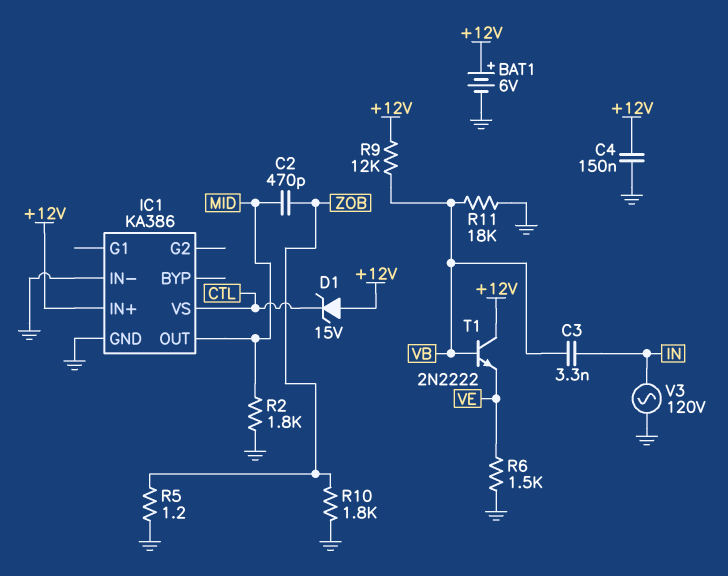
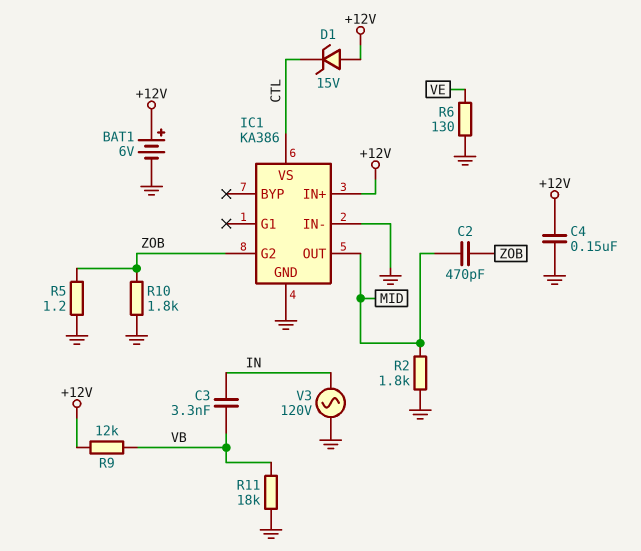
IC1 pin G2: none -> ZOB
R6: 1.5k (GND, VE) -> 130 (GND, VE)
T1: NPN 2N2222 (B VB, C +12V, E VE) -> none

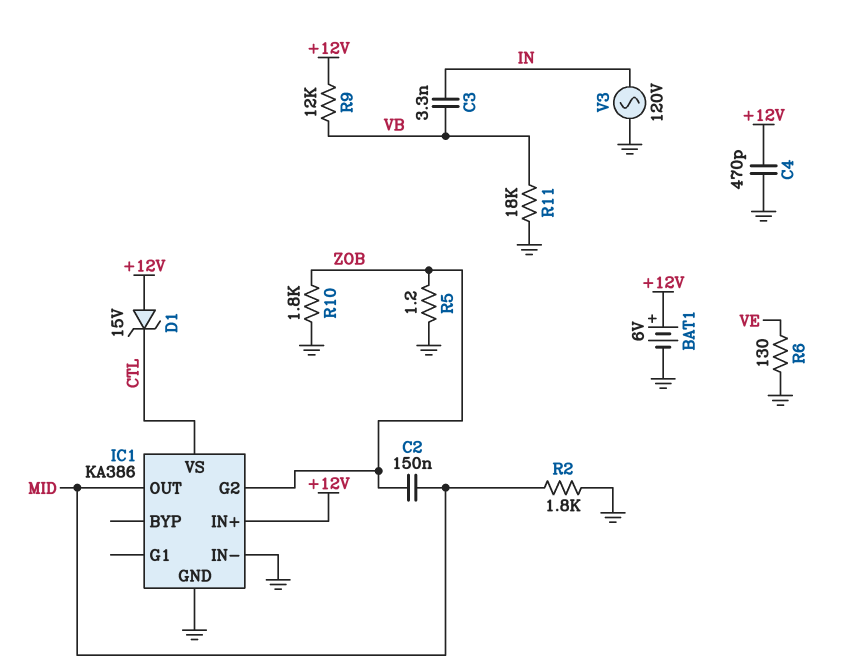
C2: 470pF (MID, ZOB) -> 150nF (MID, ZOB)
C4: 150nF (+12V, GND) -> 470pF (+12V, GND)

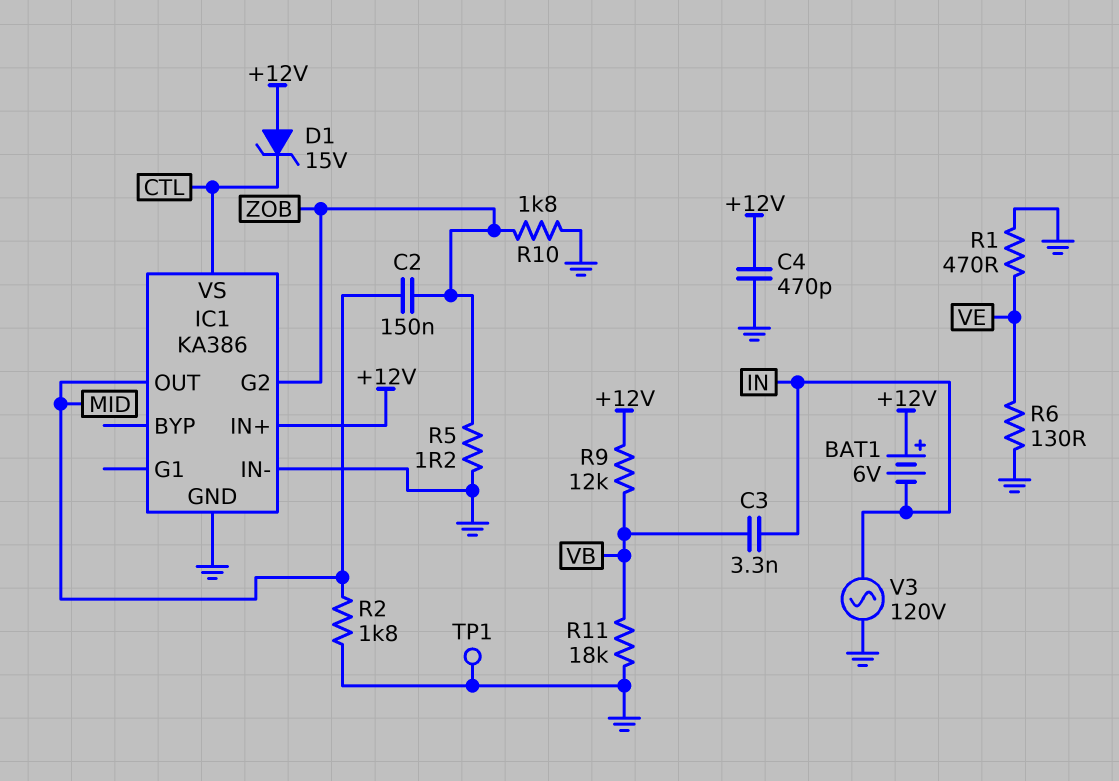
BAT1: 6V (plus +12V, minus GND) -> 6V (plus +12V, minus IN)
R1: none -> 470 (GND, VE)
TP1: none -> test point (GND)

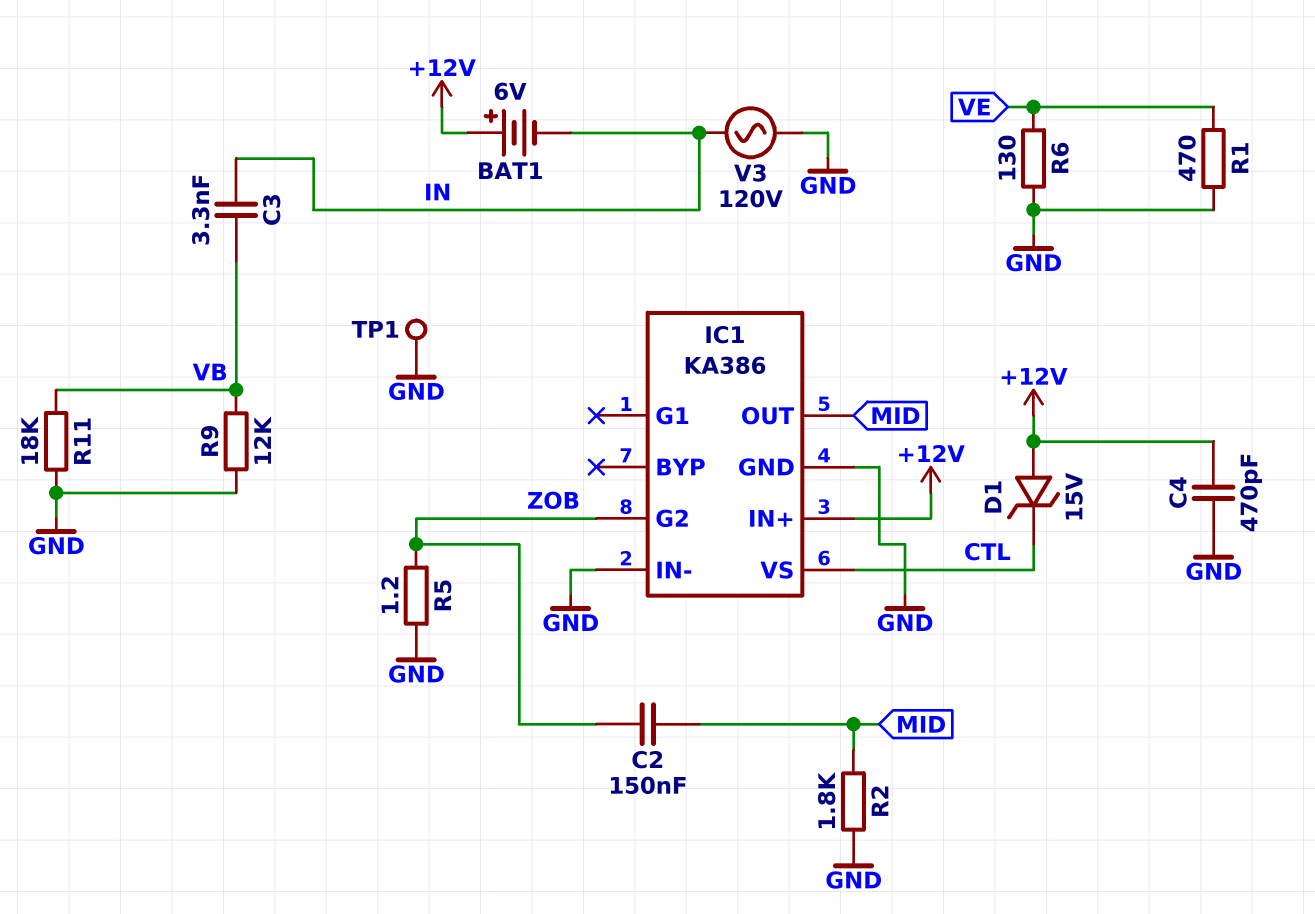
R9: 12k (+12V, VB) -> 12k (GND, VB)
R10: 1.8k (GND, ZOB) -> none

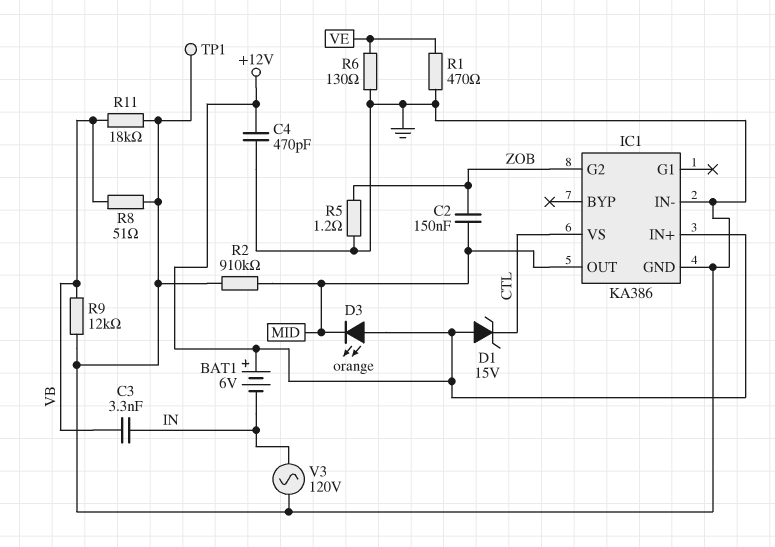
D3: none -> LED orange (A +12V, K MID)
R2: 1.8k (GND, MID) -> 910k (GND, MID)
R8: none -> 51 (GND, VB)

